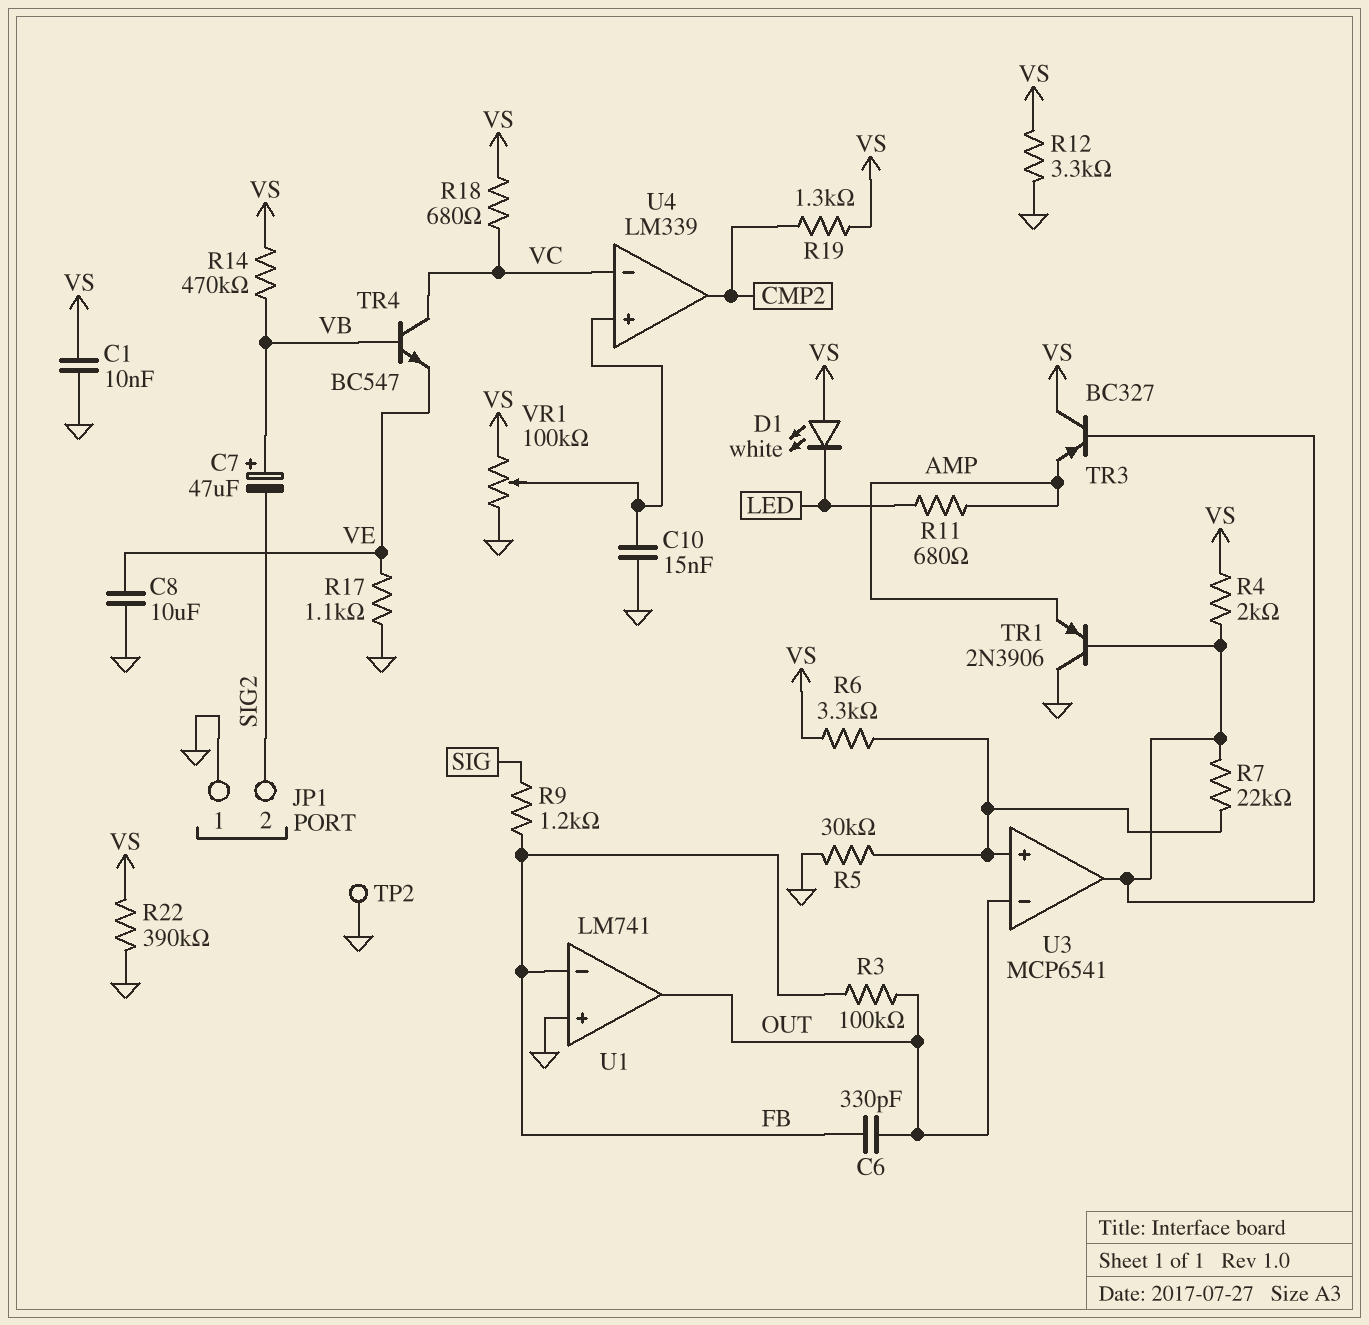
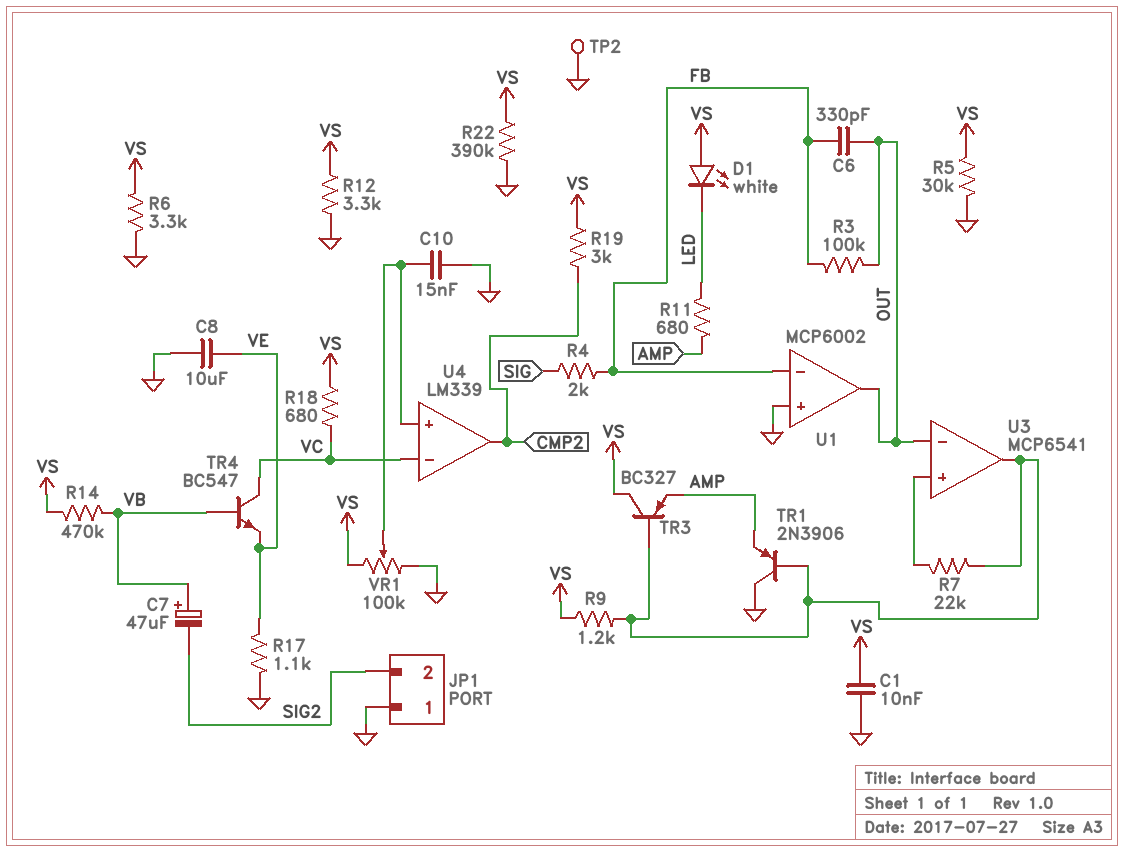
R4: 2k (U3/out, VS) -> 2k (FB, SIG)
R5: 30k (GND, U3/in+) -> 30k (GND, VS)
R6: 3.3k (U3/in+, VS) -> 3.3k (GND, VS)
R9: 1.2k (FB, SIG) -> 1.2k (U3/out, VS)
R19: 1.3k (CMP2, VS) -> 3k (CMP2, VS)
U1: LM741 -> MCP6002

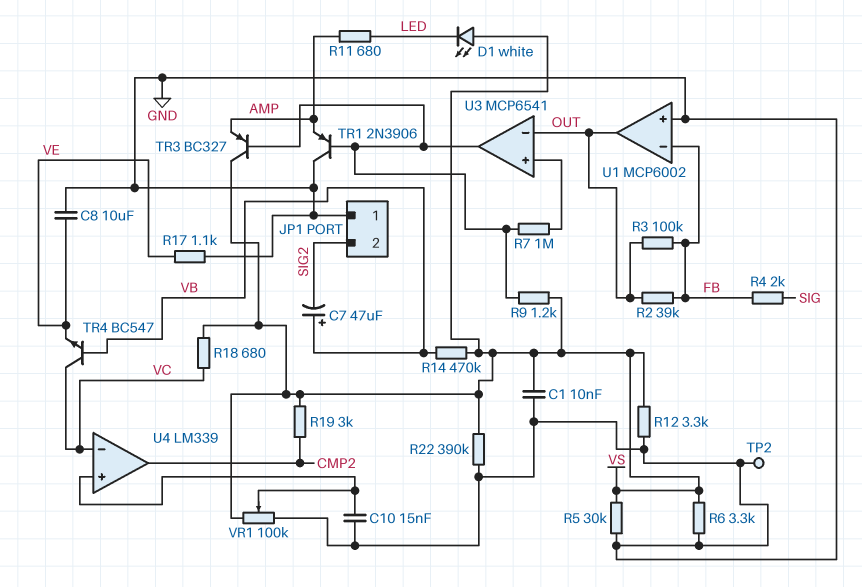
C6: 330pF (FB, OUT) -> none
R2: none -> 39k (FB, OUT)
R7: 22k (U3/in+, U3/out) -> 1M (U3/in+, U3/out)

